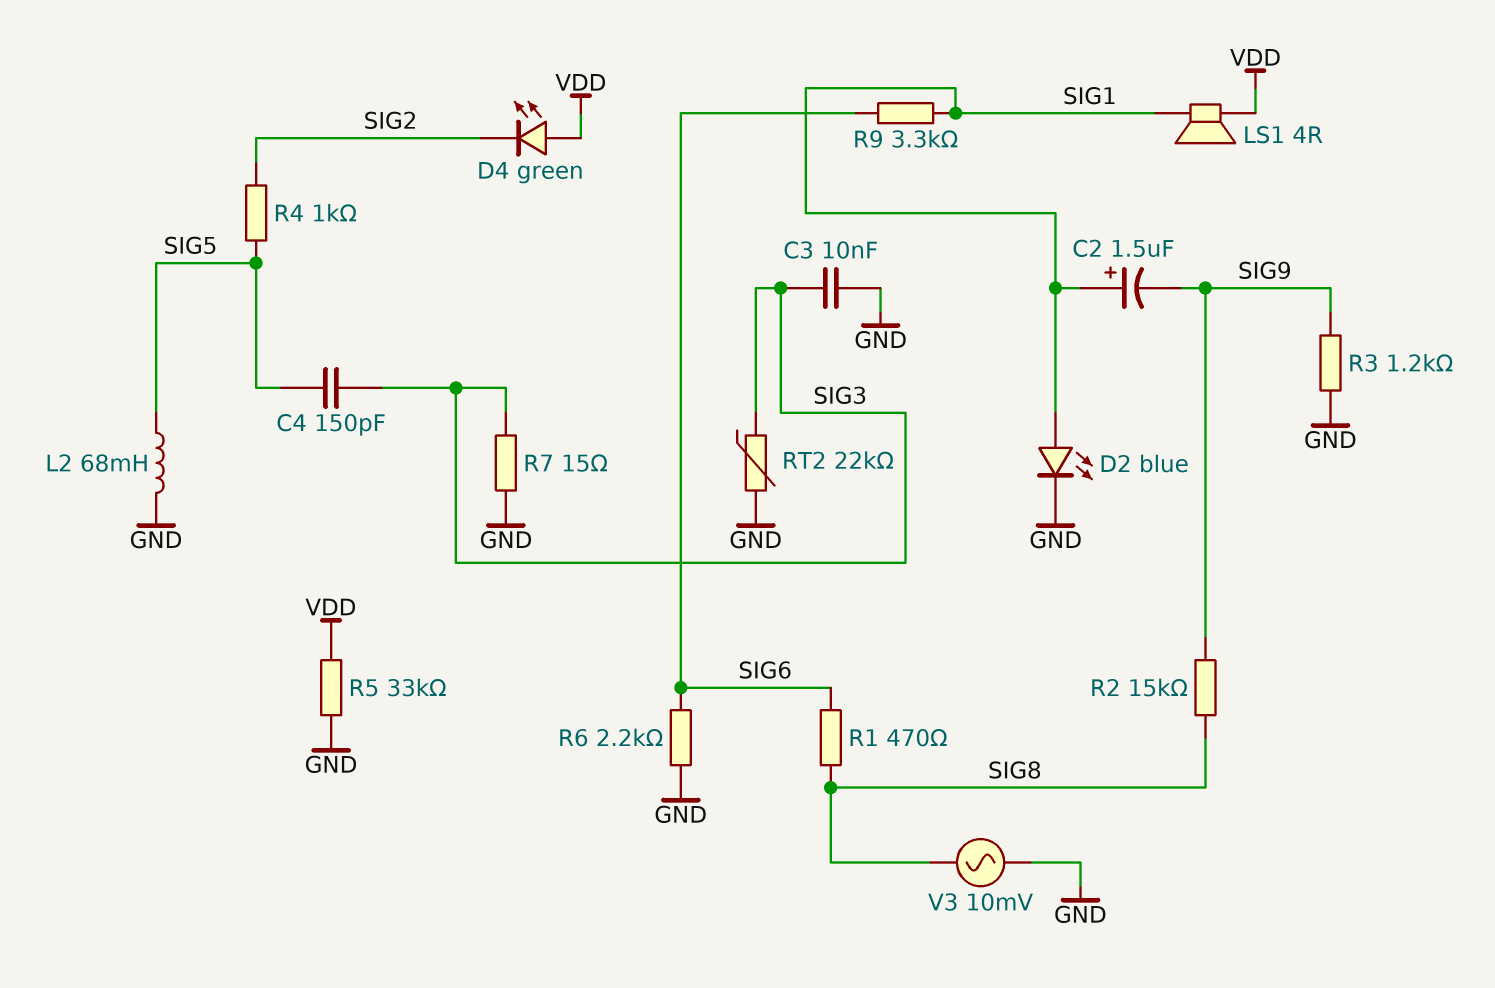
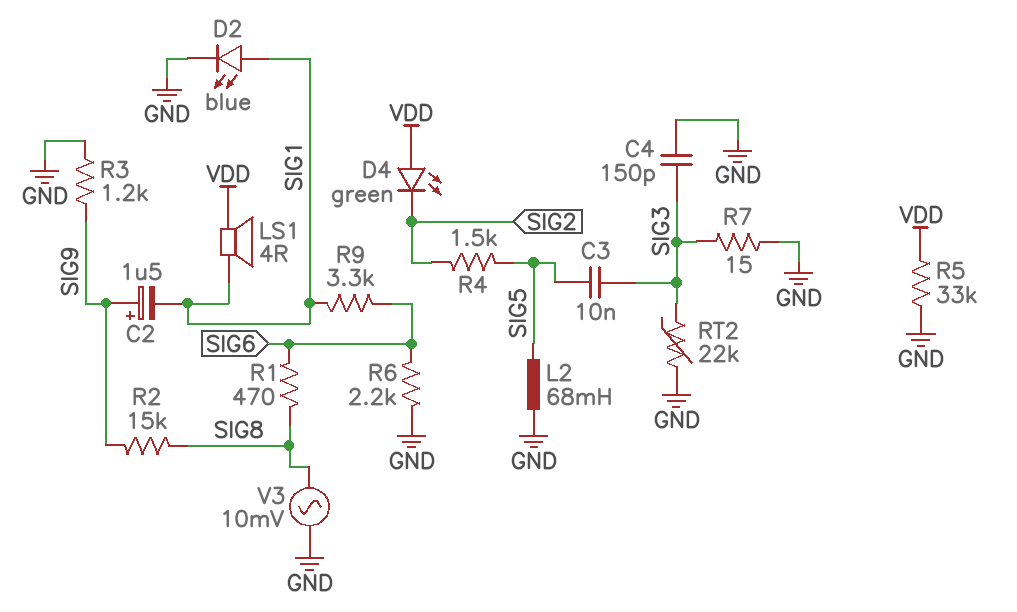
C2: 1.5uF (plus SIG1, minus SIG9) -> 1.5uF (plus SIG9, minus SIG1)
C3: 10nF (GND, SIG3) -> 10nF (SIG3, SIG5)
C4: 150pF (SIG3, SIG5) -> 150pF (GND, SIG3)
R4: 1k (SIG2, SIG5) -> 1.5k (SIG2, SIG5)

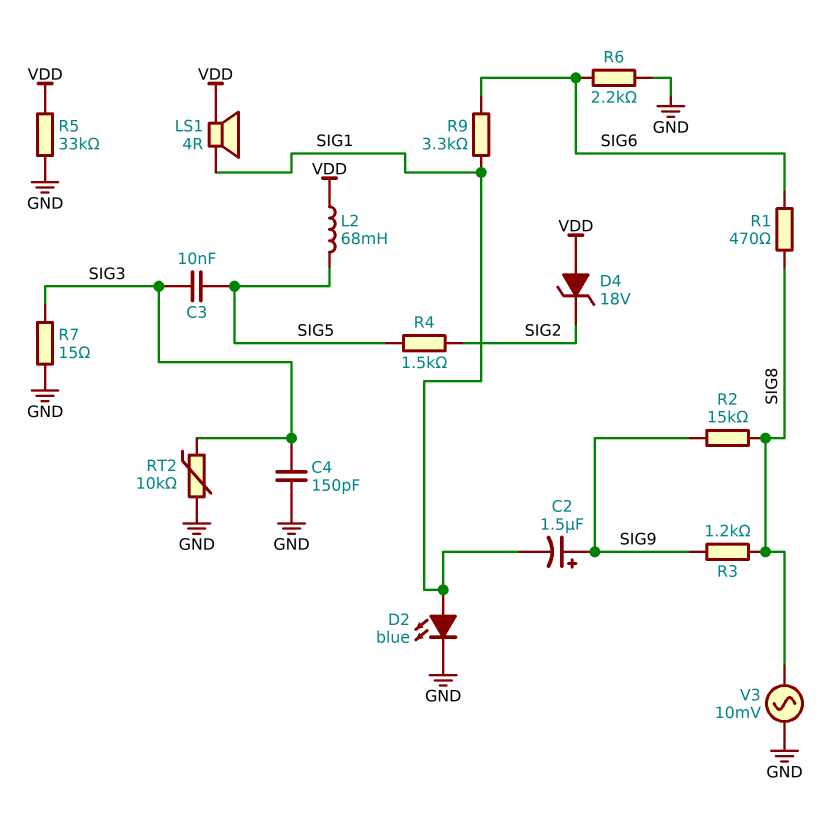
D4: LED green (A VDD, K SIG2) -> zener 18V (A VDD, K SIG2)
L2: 68mH (GND, SIG5) -> 68mH (SIG5, VDD)
R3: 1.2k (GND, SIG9) -> 1.2k (SIG8, SIG9)
RT2: 22k (GND, SIG3) -> 10k (GND, SIG3)

